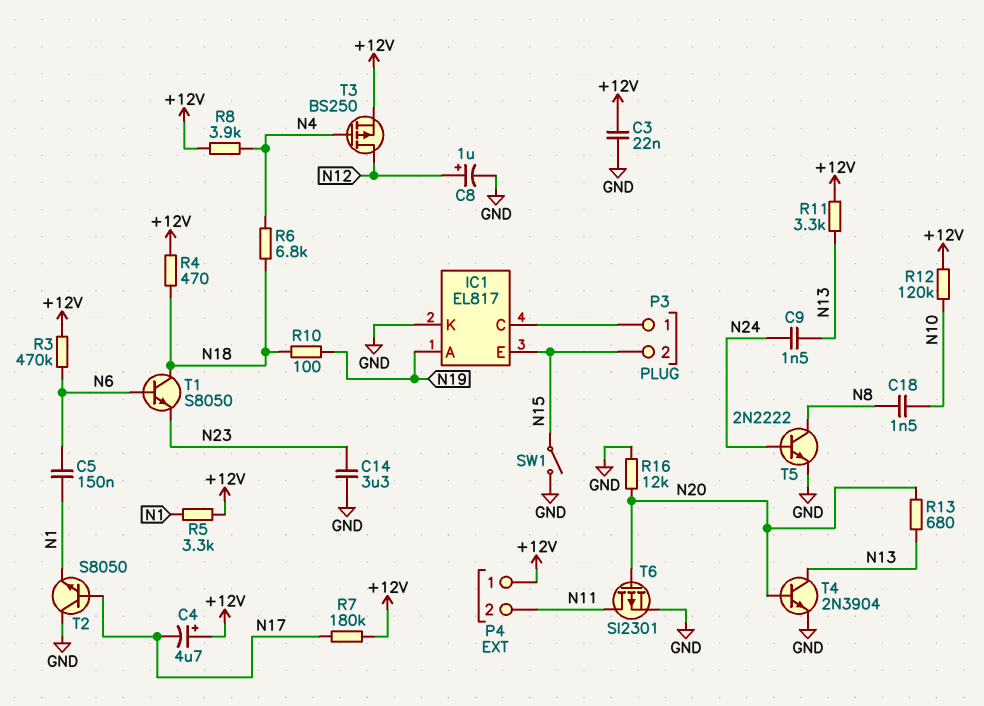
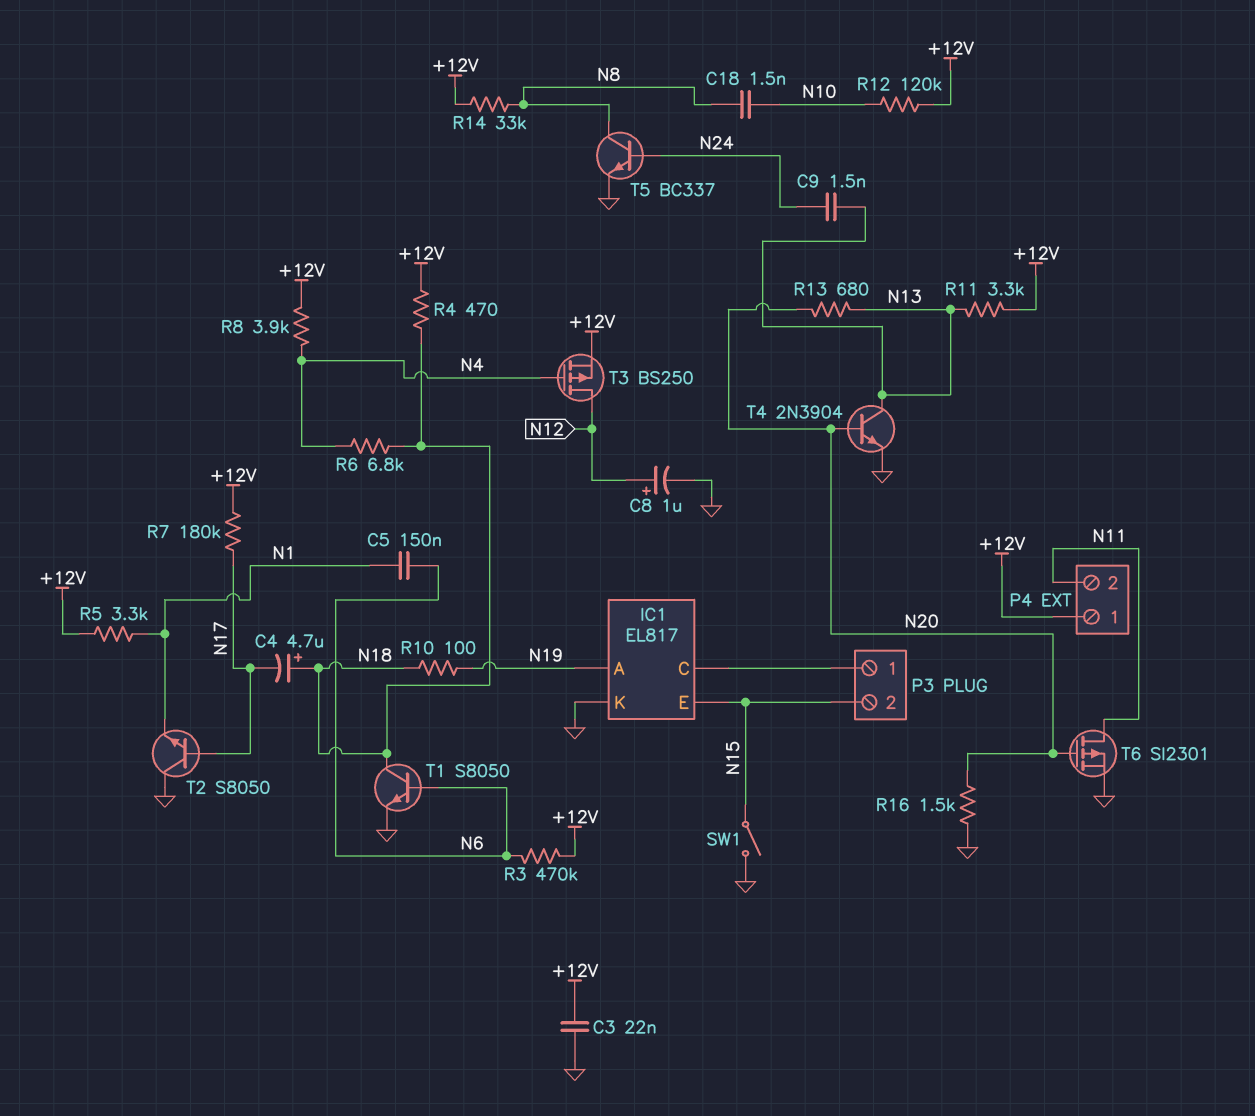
C4: 4.7uF (plus +12V, minus N17) -> 4.7uF (plus N18, minus N17)
C14: 3.3uF (GND, N23) -> none
R14: none -> 33k (+12V, N8)
R16: 12k (GND, N20) -> 1.5k (GND, N20)
T1: NPN S8050 (B N6, C N18, E N23) -> NPN S8050 (B N6, C N18, E GND)
T5: NPN 2N2222 (B N24, C N8, E GND) -> NPN BC337 (B N24, C N8, E GND)

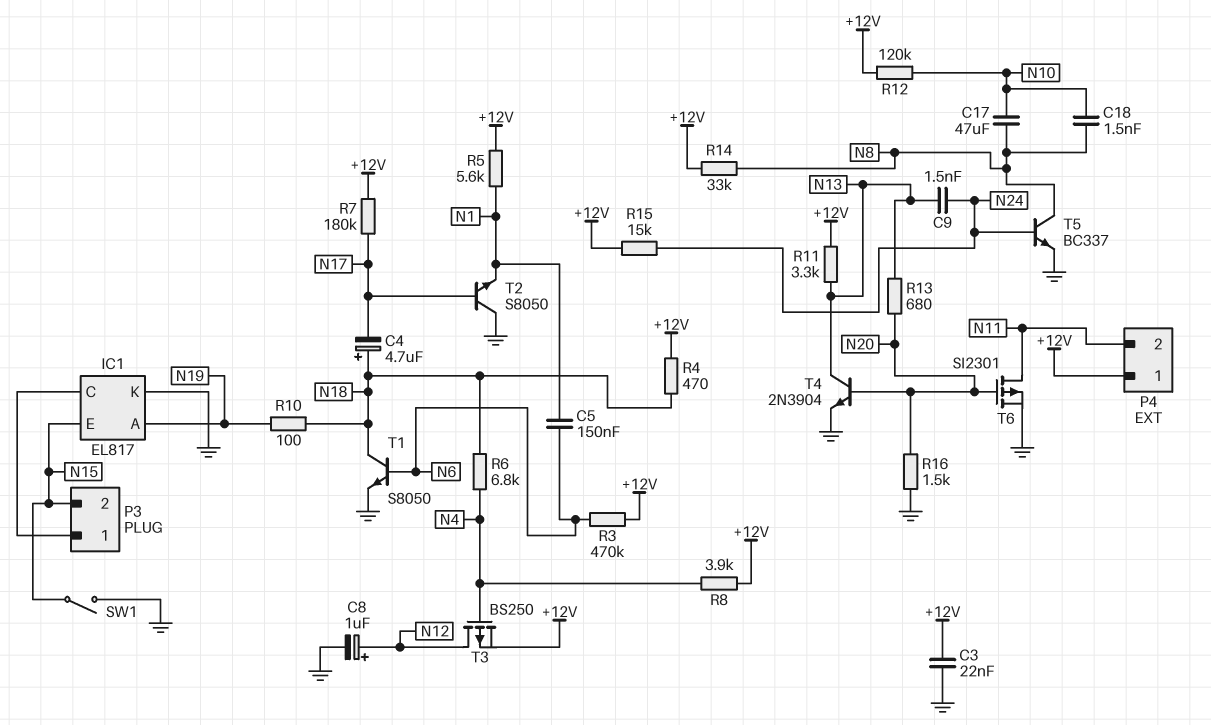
C17: none -> 47uF (N8, N10)
R5: 3.3k (+12V, N1) -> 5.6k (+12V, N1)
R15: none -> 15k (+12V, N24)

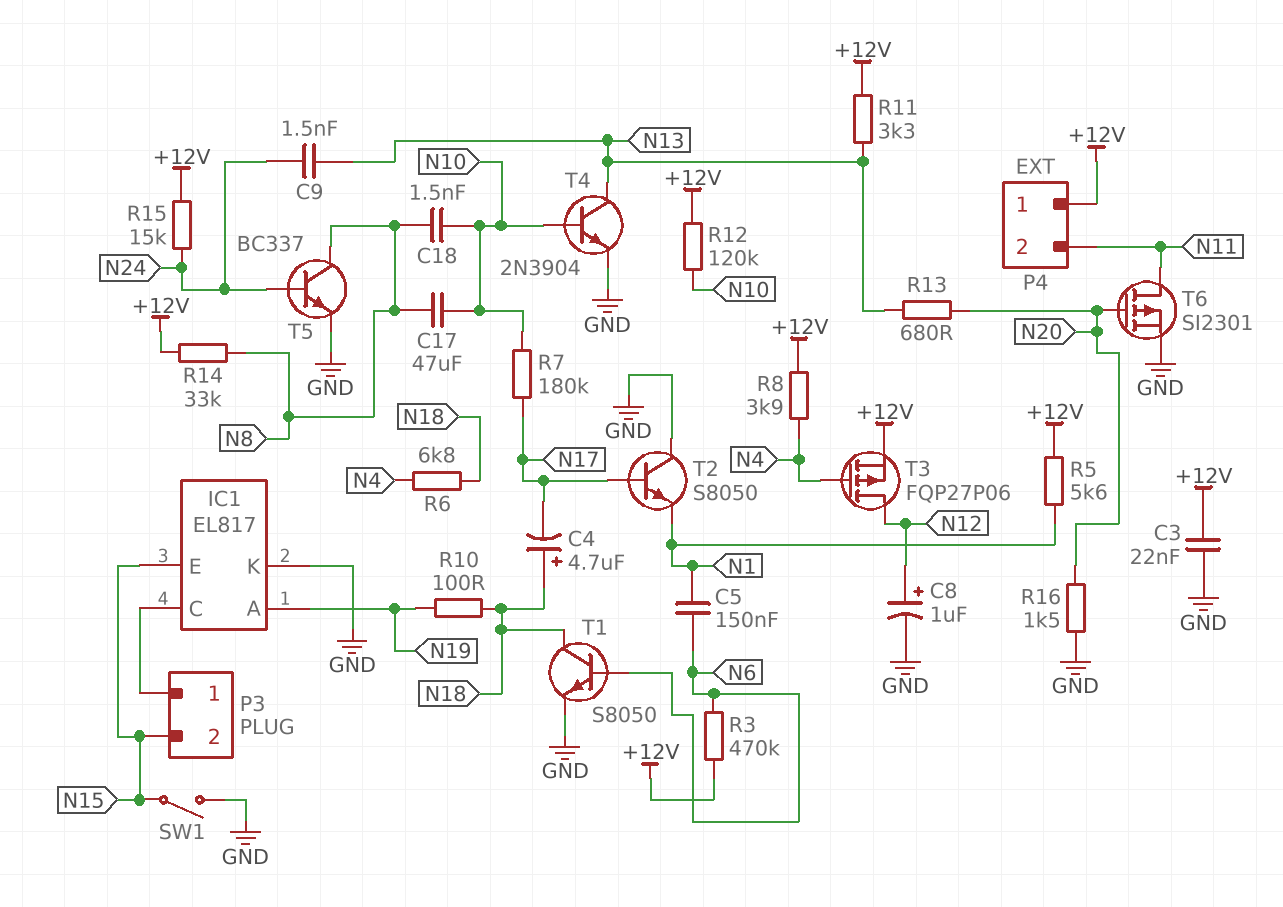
R4: 470 (+12V, N18) -> none
R7: 180k (+12V, N17) -> 180k (N10, N17)
T3: PMOS BS250 (G N4, D N12, S +12V) -> PMOS FQP27P06 (G N4, D N12, S +12V)
T4: NPN 2N3904 (B N20, C N13, E GND) -> NPN 2N3904 (B N10, C N13, E GND)

